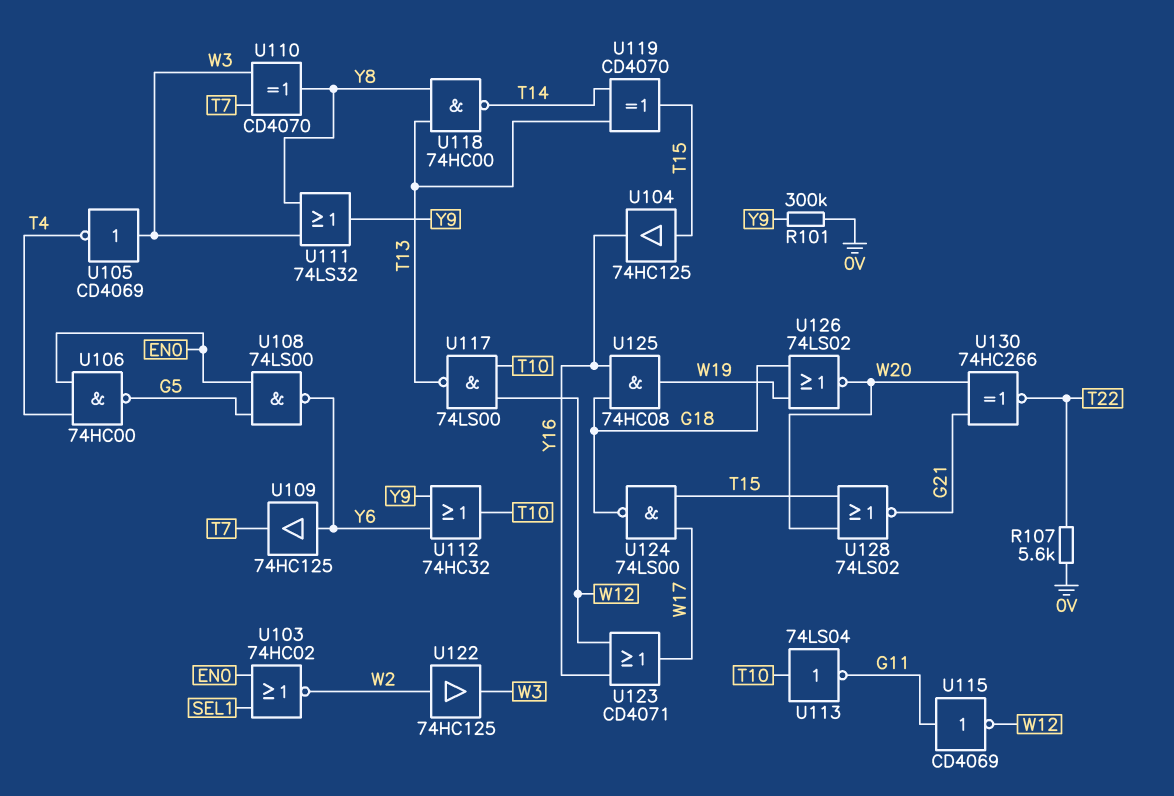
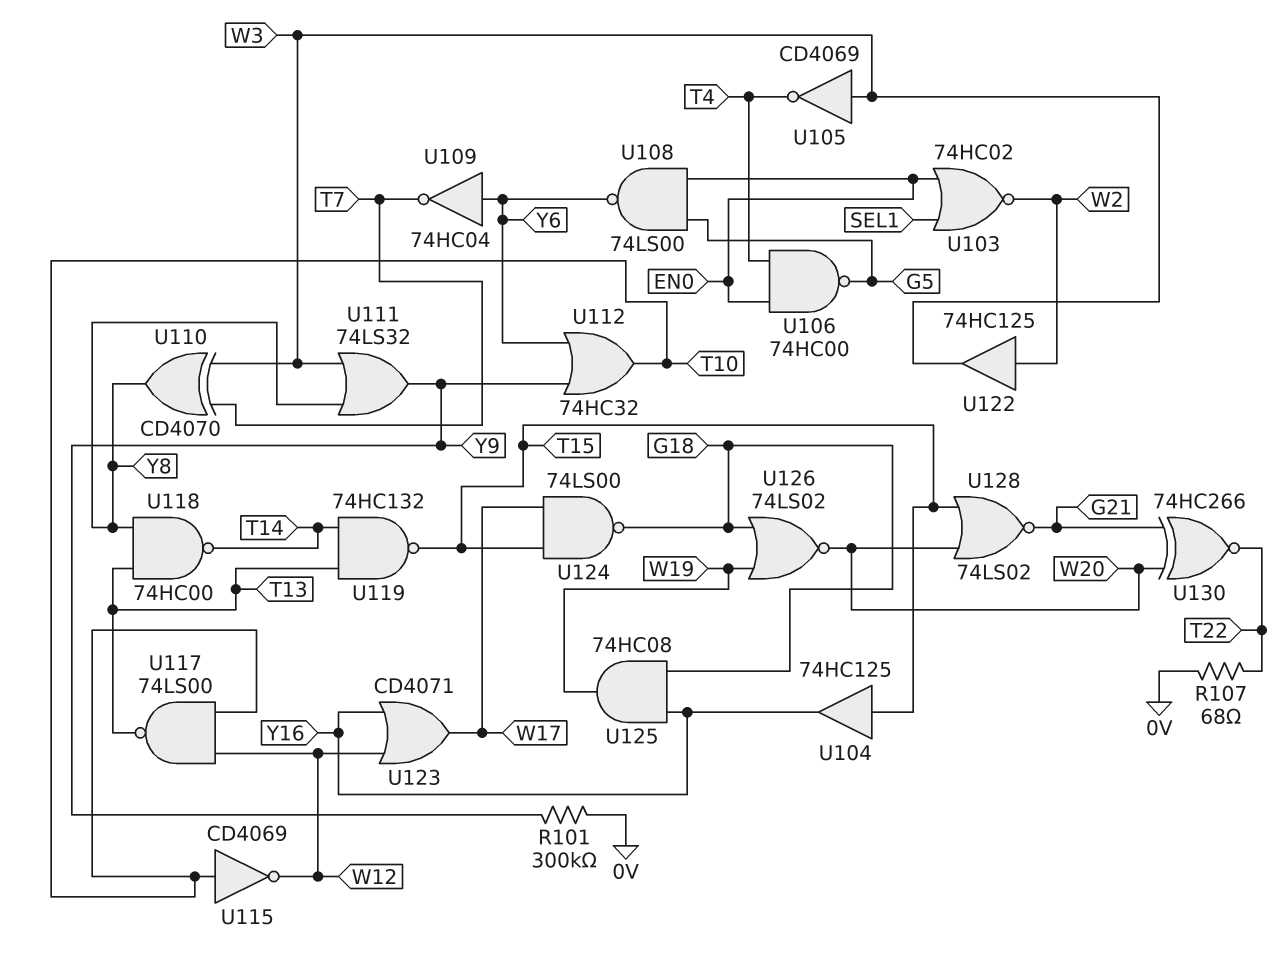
R107: 5.6k (0V, T22) -> 68 (0V, T22)
U109: buffer 74HC125 (in Y6, out T7) -> NOT 74HC04 (in Y6, out T7)
U113: NOT 74LS04 (in T10, out G11) -> none
U115: NOT CD4069 (in G11, out W12) -> NOT CD4069 (in T10, out W12)
U119: XOR CD4070 (in T13, in T14, out T15) -> NAND 74HC132 (in T13, in T14, out T15)

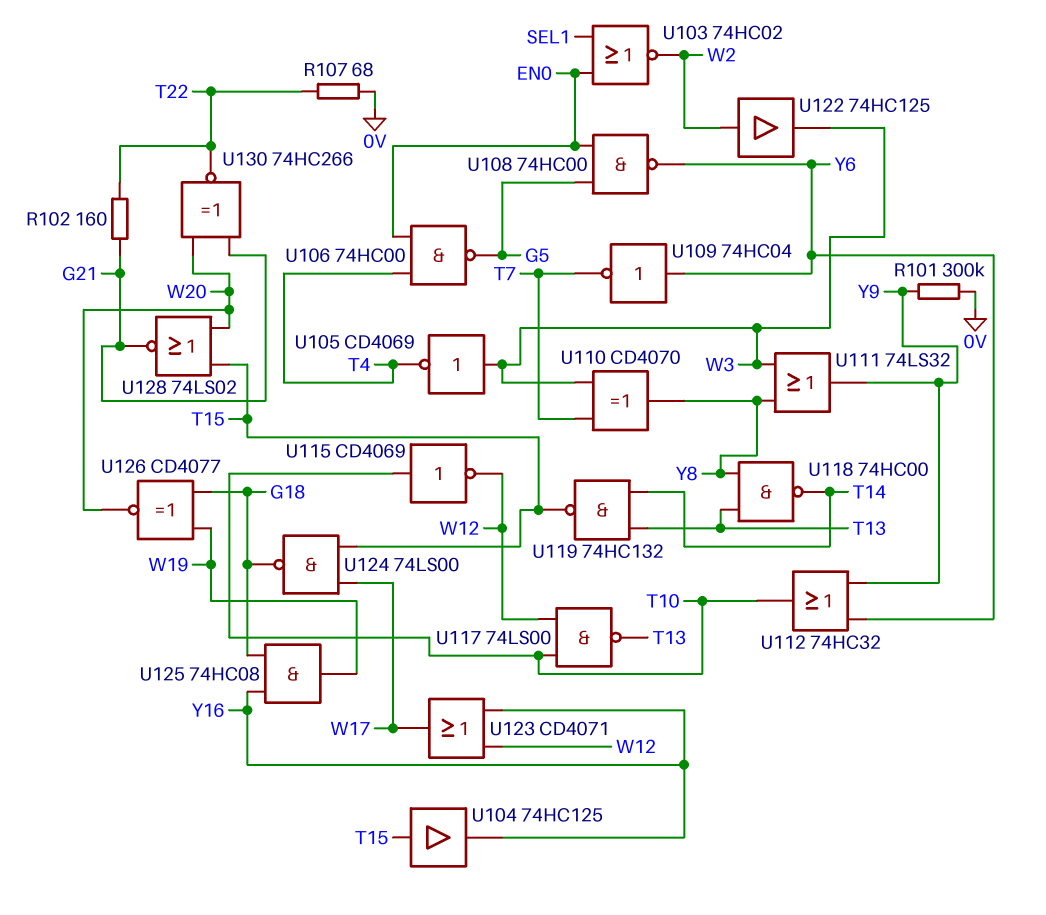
R102: none -> 160 (G21, T22)
U108: NAND 74LS00 (in EN0, in G5, out Y6) -> NAND 74HC00 (in EN0, in G5, out Y6)
U126: NOR 74LS02 (in G18, in W19, out W20) -> XNOR CD4077 (in G18, in W19, out W20)

